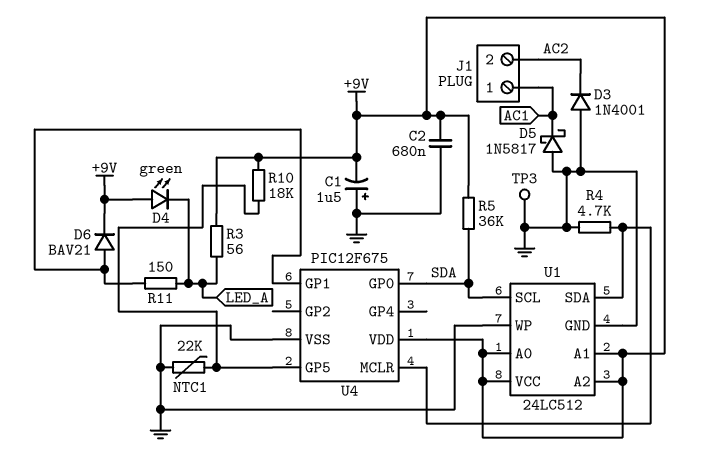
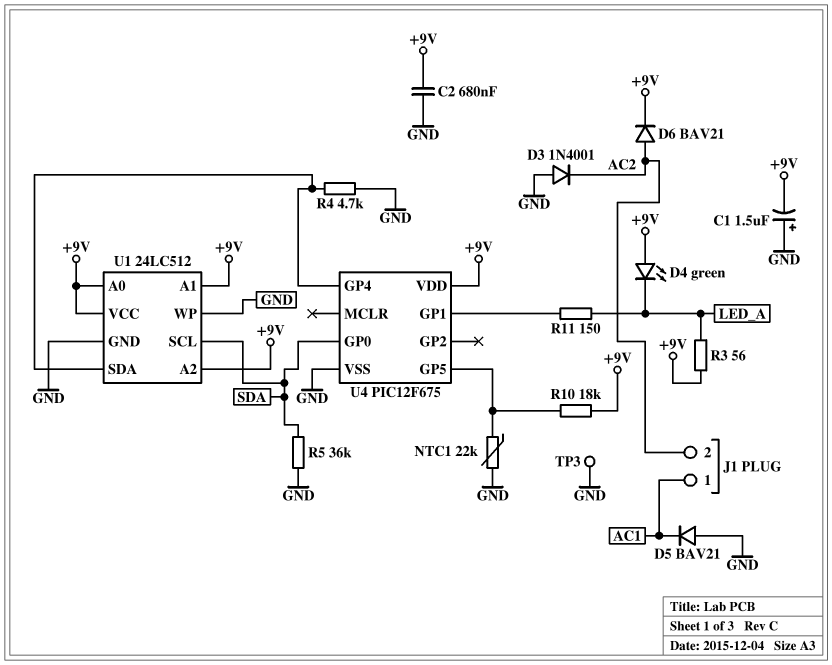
D5: schottky 1N5817 (A GND, K AC1) -> diode BAV21 (A GND, K AC1)
D6: diode BAV21 (A U4/GP1, K +9V) -> diode BAV21 (A AC2, K +9V)
R5: 36k (+9V, SDA) -> 36k (GND, SDA)
U4 pin GP4: none -> U1/SDA
U4 pin MCLR: U1/SDA -> none

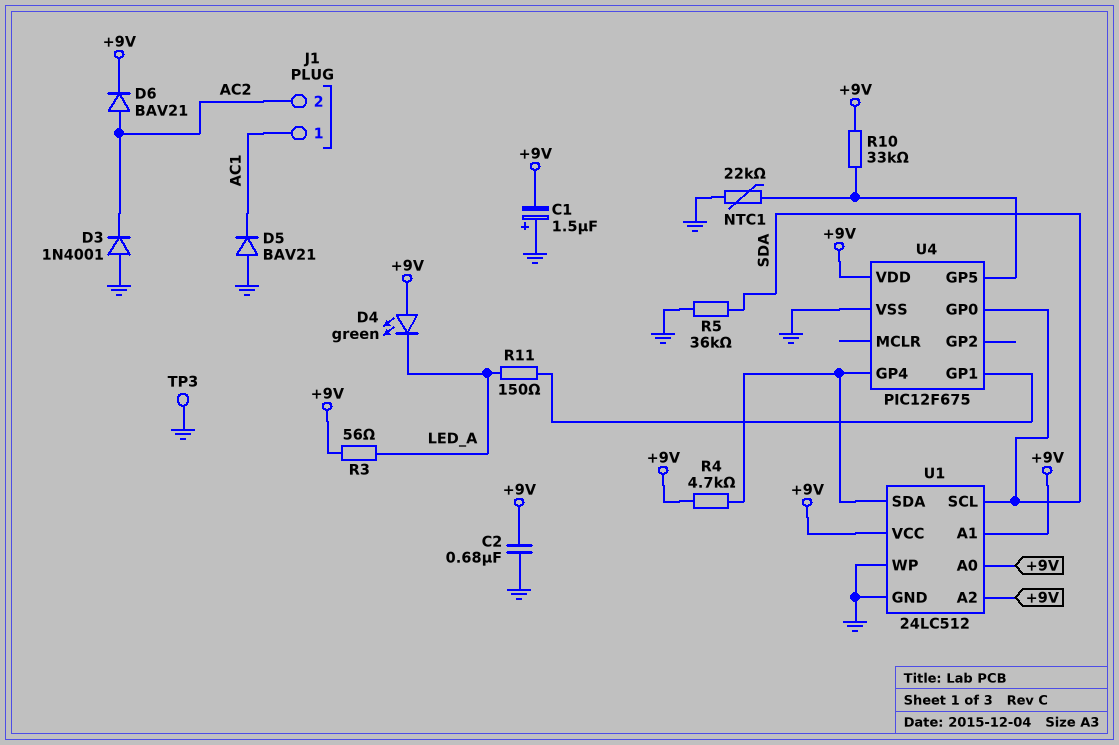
R4: 4.7k (GND, U1/SDA) -> 4.7k (+9V, U1/SDA)
R10: 18k (+9V, U4/GP5) -> 33k (+9V, U4/GP5)

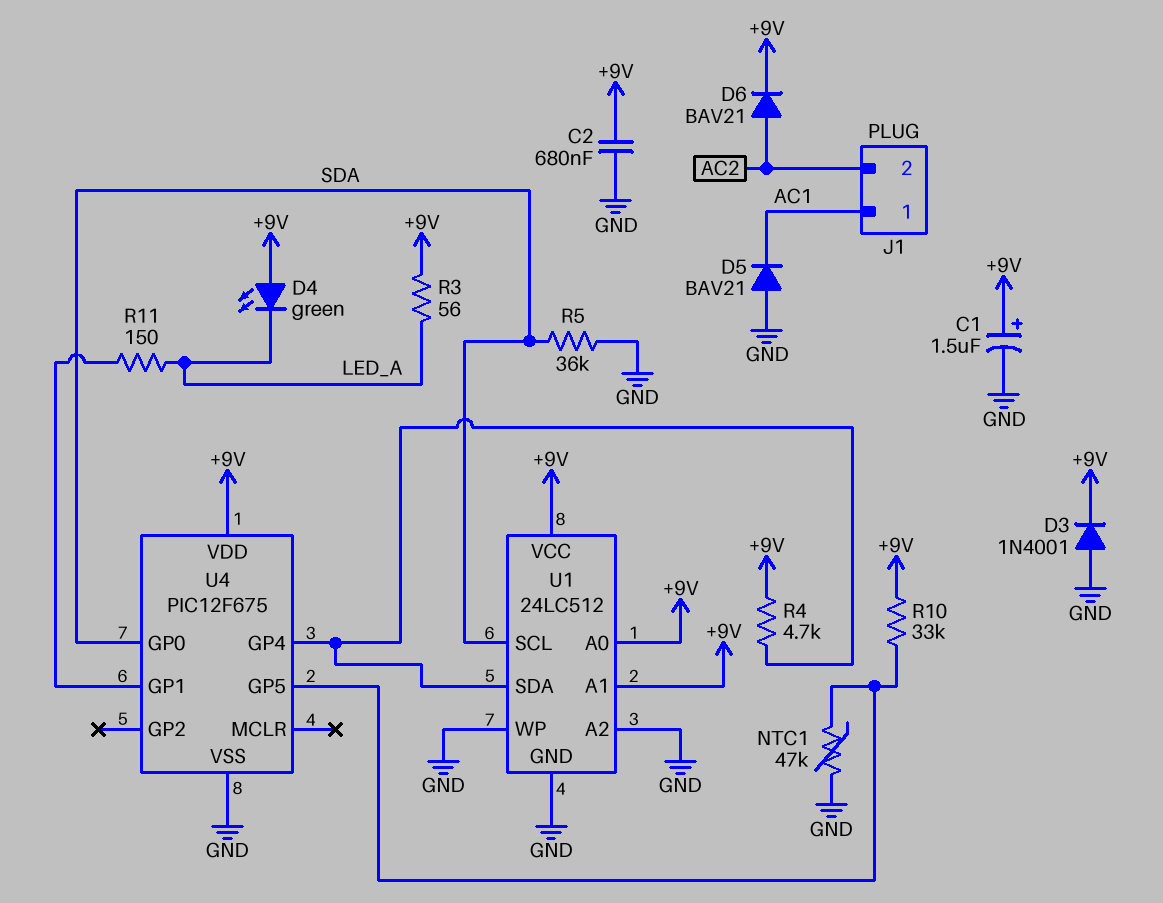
C1: 1.5uF (plus GND, minus +9V) -> 1.5uF (plus +9V, minus GND)
D3: diode 1N4001 (A GND, K AC2) -> diode 1N4001 (A GND, K +9V)
NTC1: 22k (GND, U4/GP5) -> 47k (GND, U4/GP5)
TP3: test point (GND) -> none
U1 pin A2: +9V -> GND

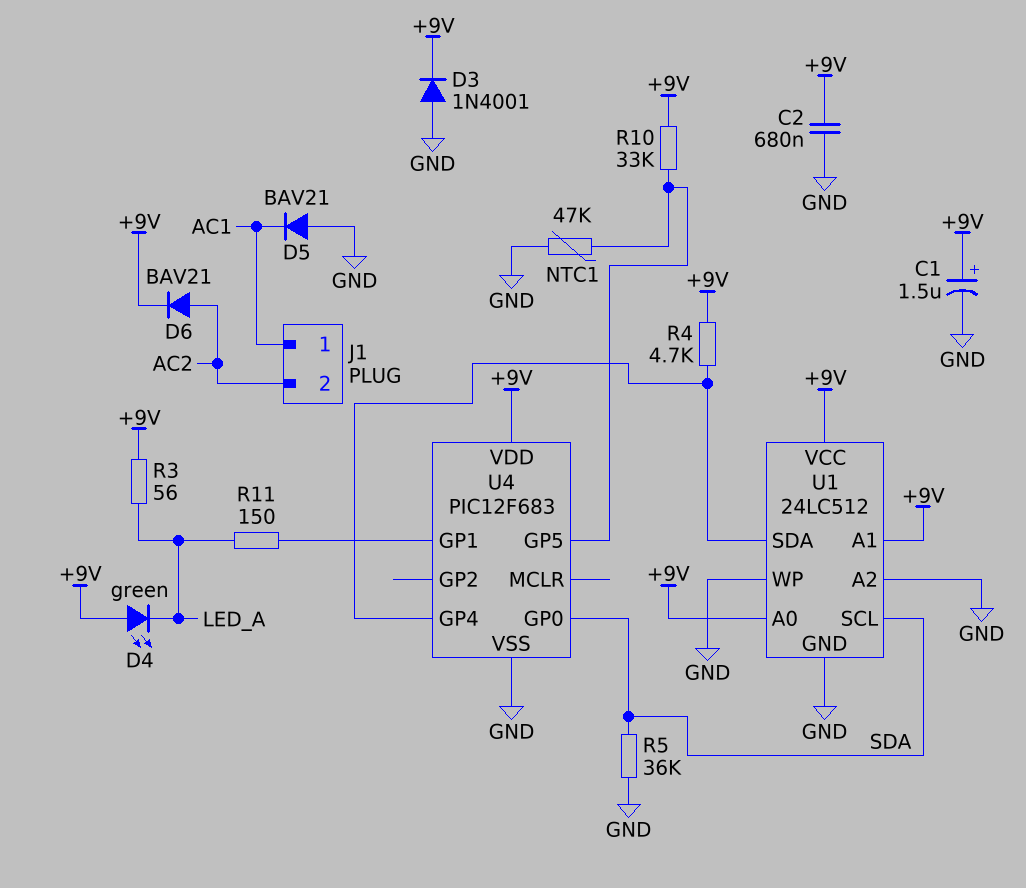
U4: PIC12F675 -> PIC12F683

